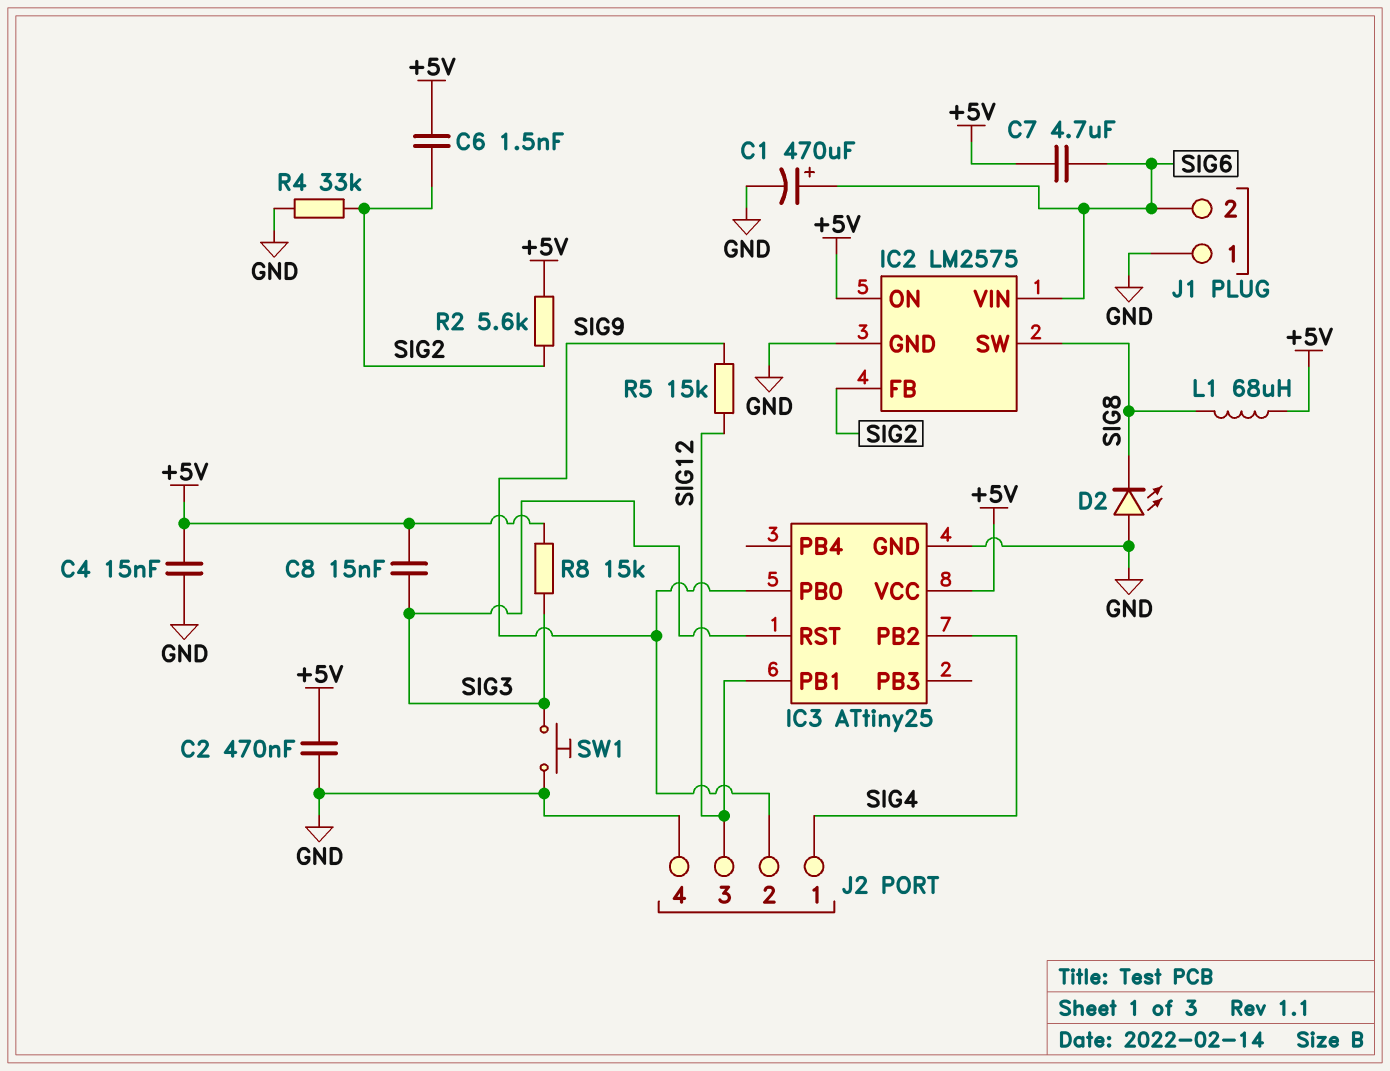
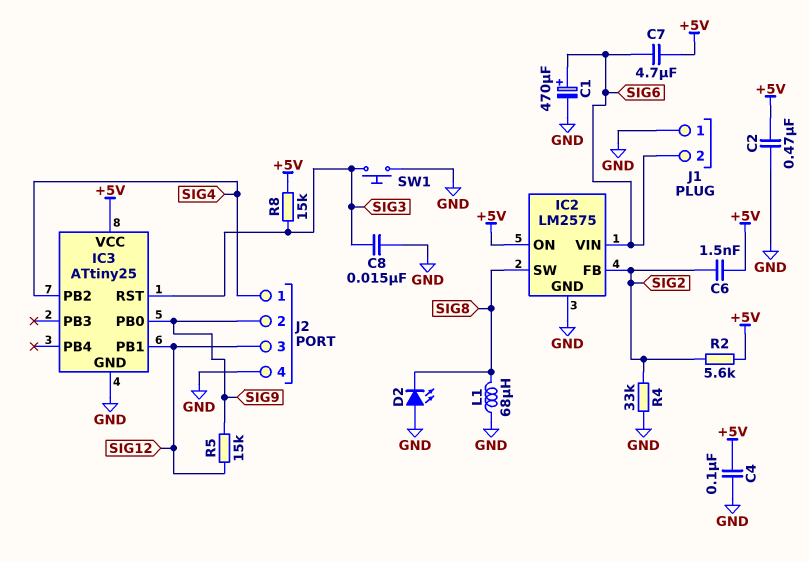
C4: 15nF (+5V, GND) -> 100nF (+5V, GND)
C8: 15nF (+5V, SIG3) -> 15nF (GND, SIG3)
L1: 68uH (+5V, SIG8) -> 68uH (GND, SIG8)

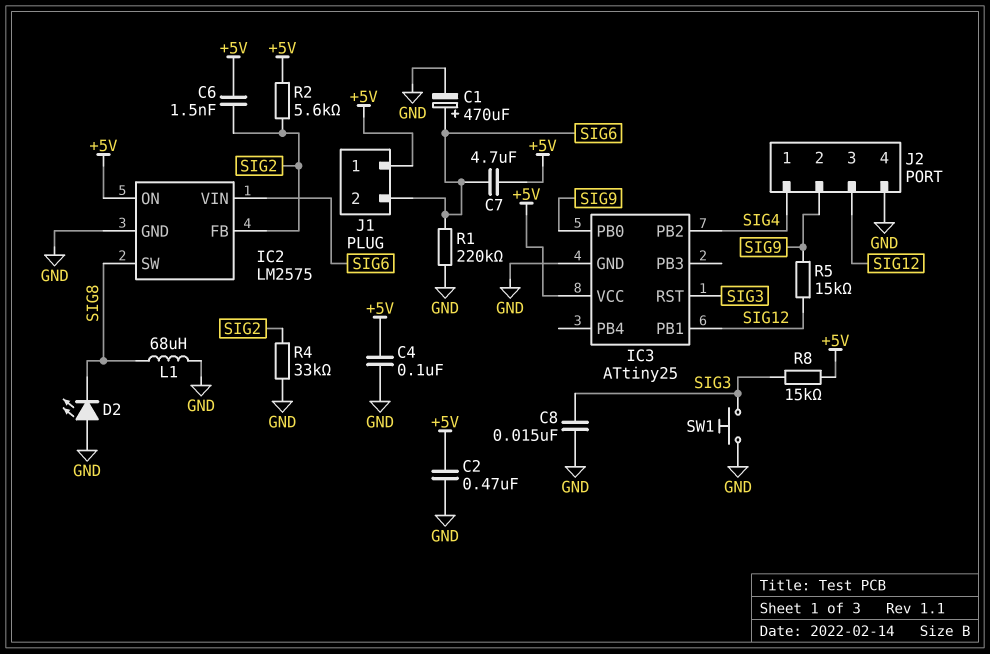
J1 pin 1: GND -> +5V
R1: none -> 220k (GND, SIG6)

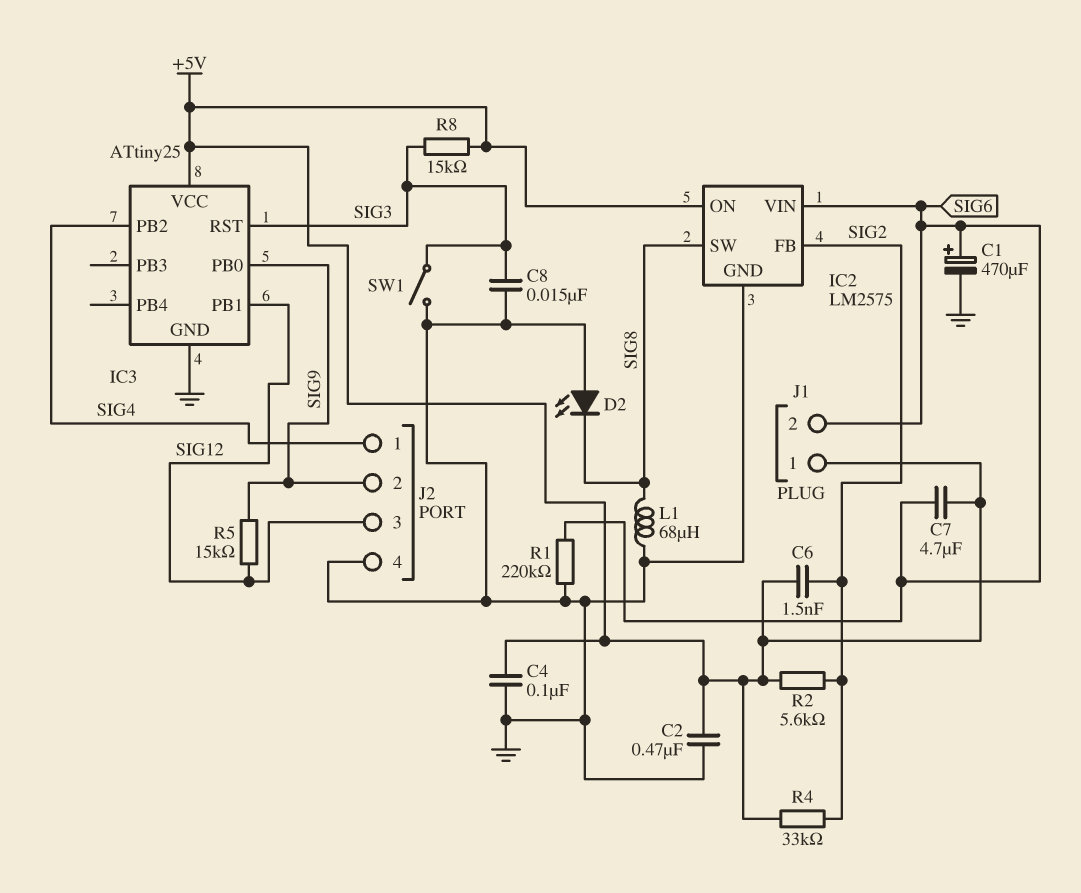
R4: 33k (GND, SIG2) -> 33k (+5V, SIG2)
SW1: button (GND, SIG3) -> switch (GND, SIG3)

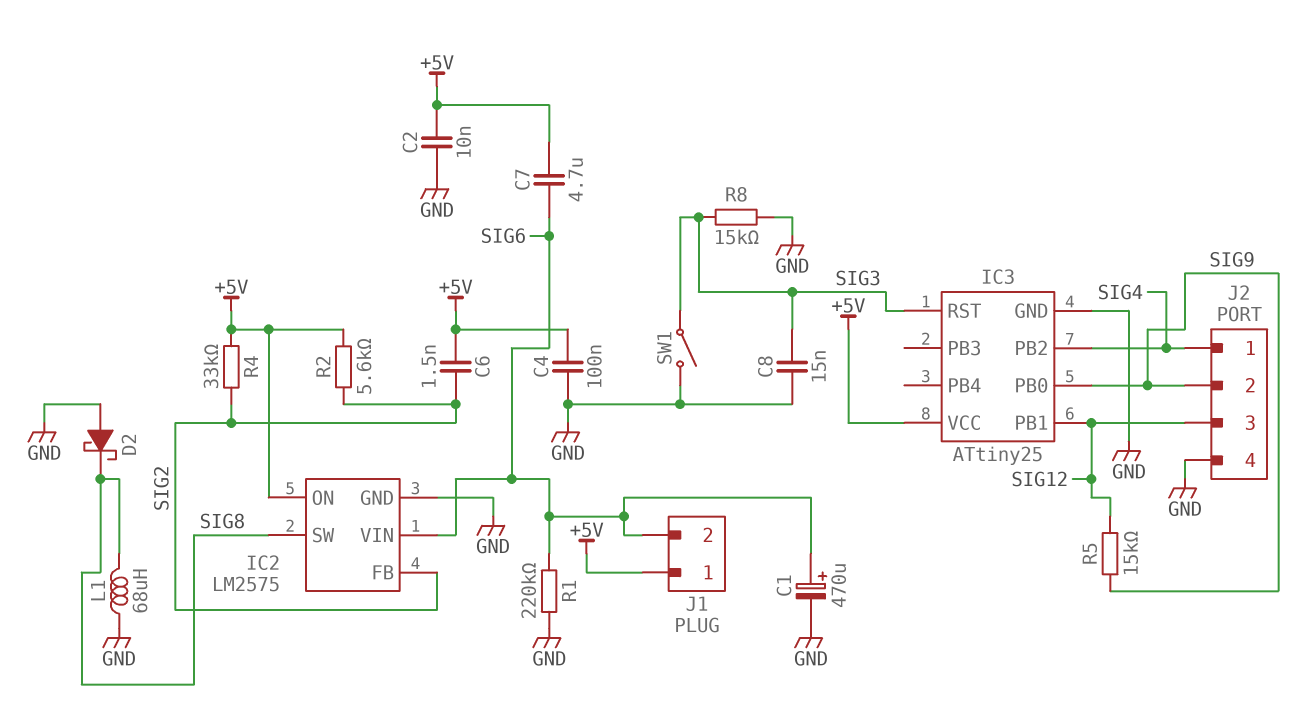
C2: 470nF (+5V, GND) -> 10nF (+5V, GND)
D2: LED (A GND, K SIG8) -> schottky (A GND, K SIG8)
R8: 15k (+5V, SIG3) -> 15k (GND, SIG3)

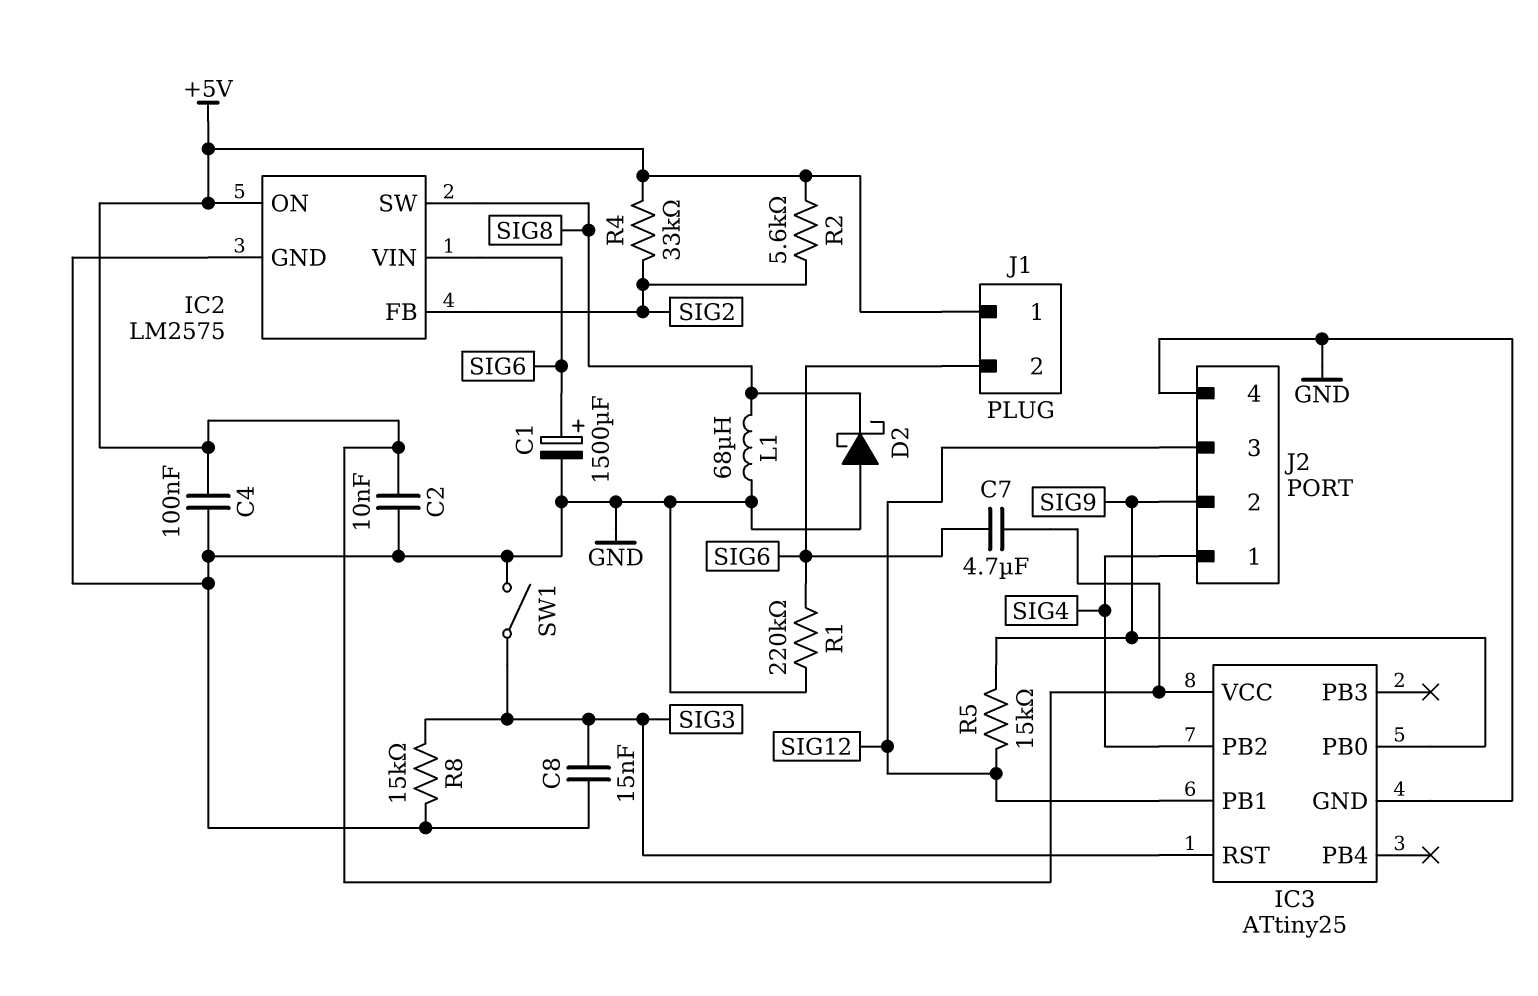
C1: 470uF (plus SIG6, minus GND) -> 1500uF (plus SIG6, minus GND)
C6: 1.5nF (+5V, SIG2) -> none

